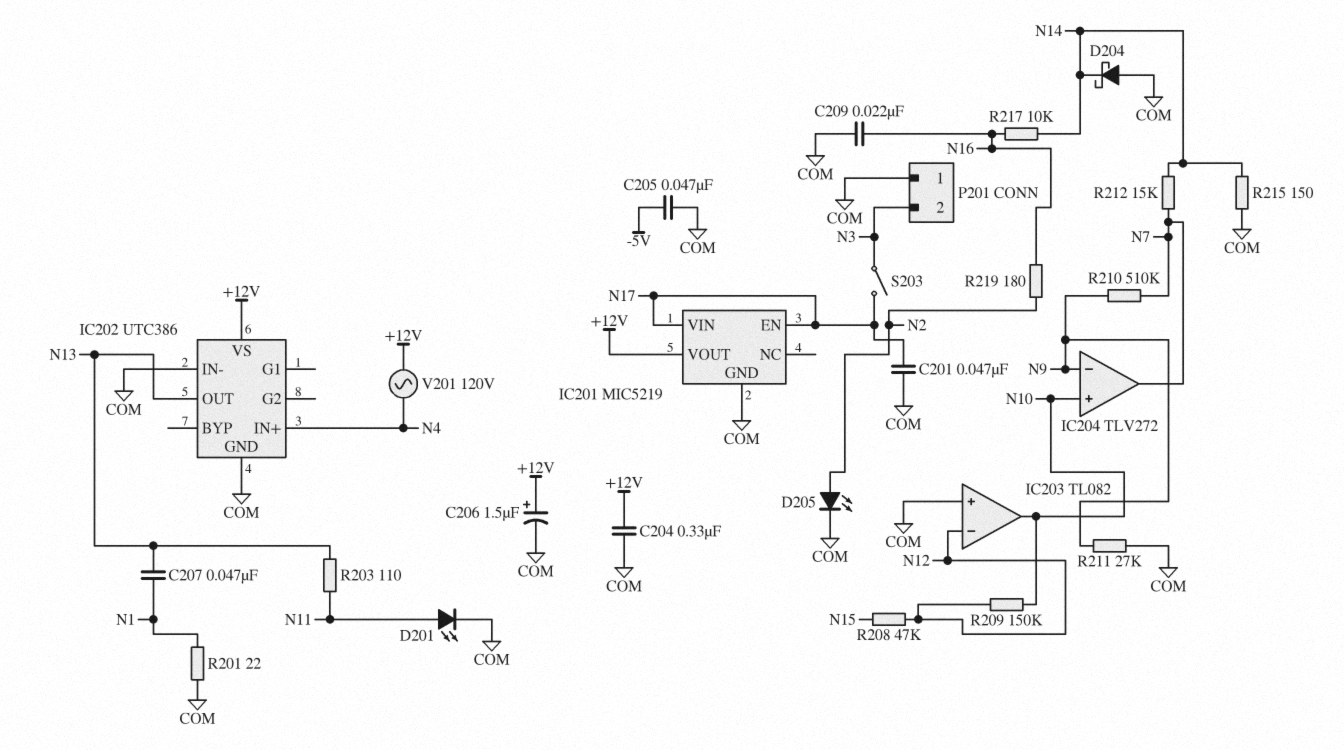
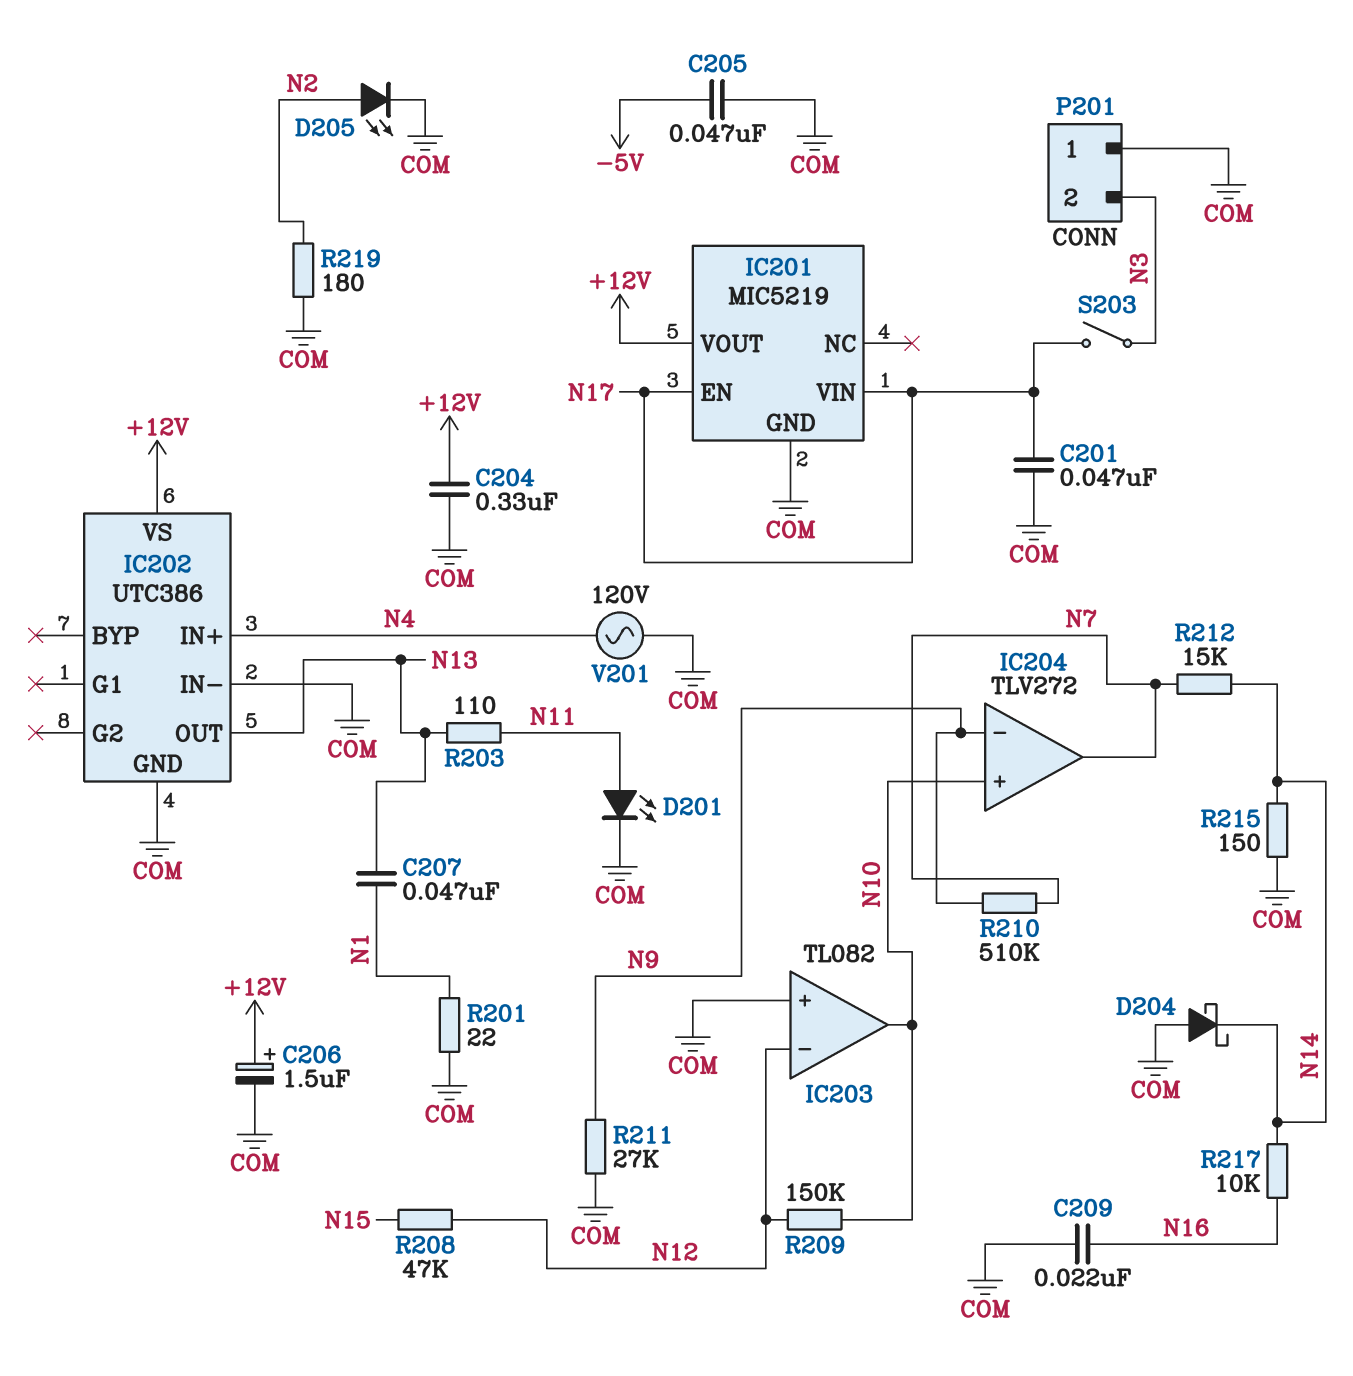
R219: 180 (N2, N16) -> 180 (COM, N2)
V201: AC 120V (+12V, N4) -> AC 120V (COM, N4)

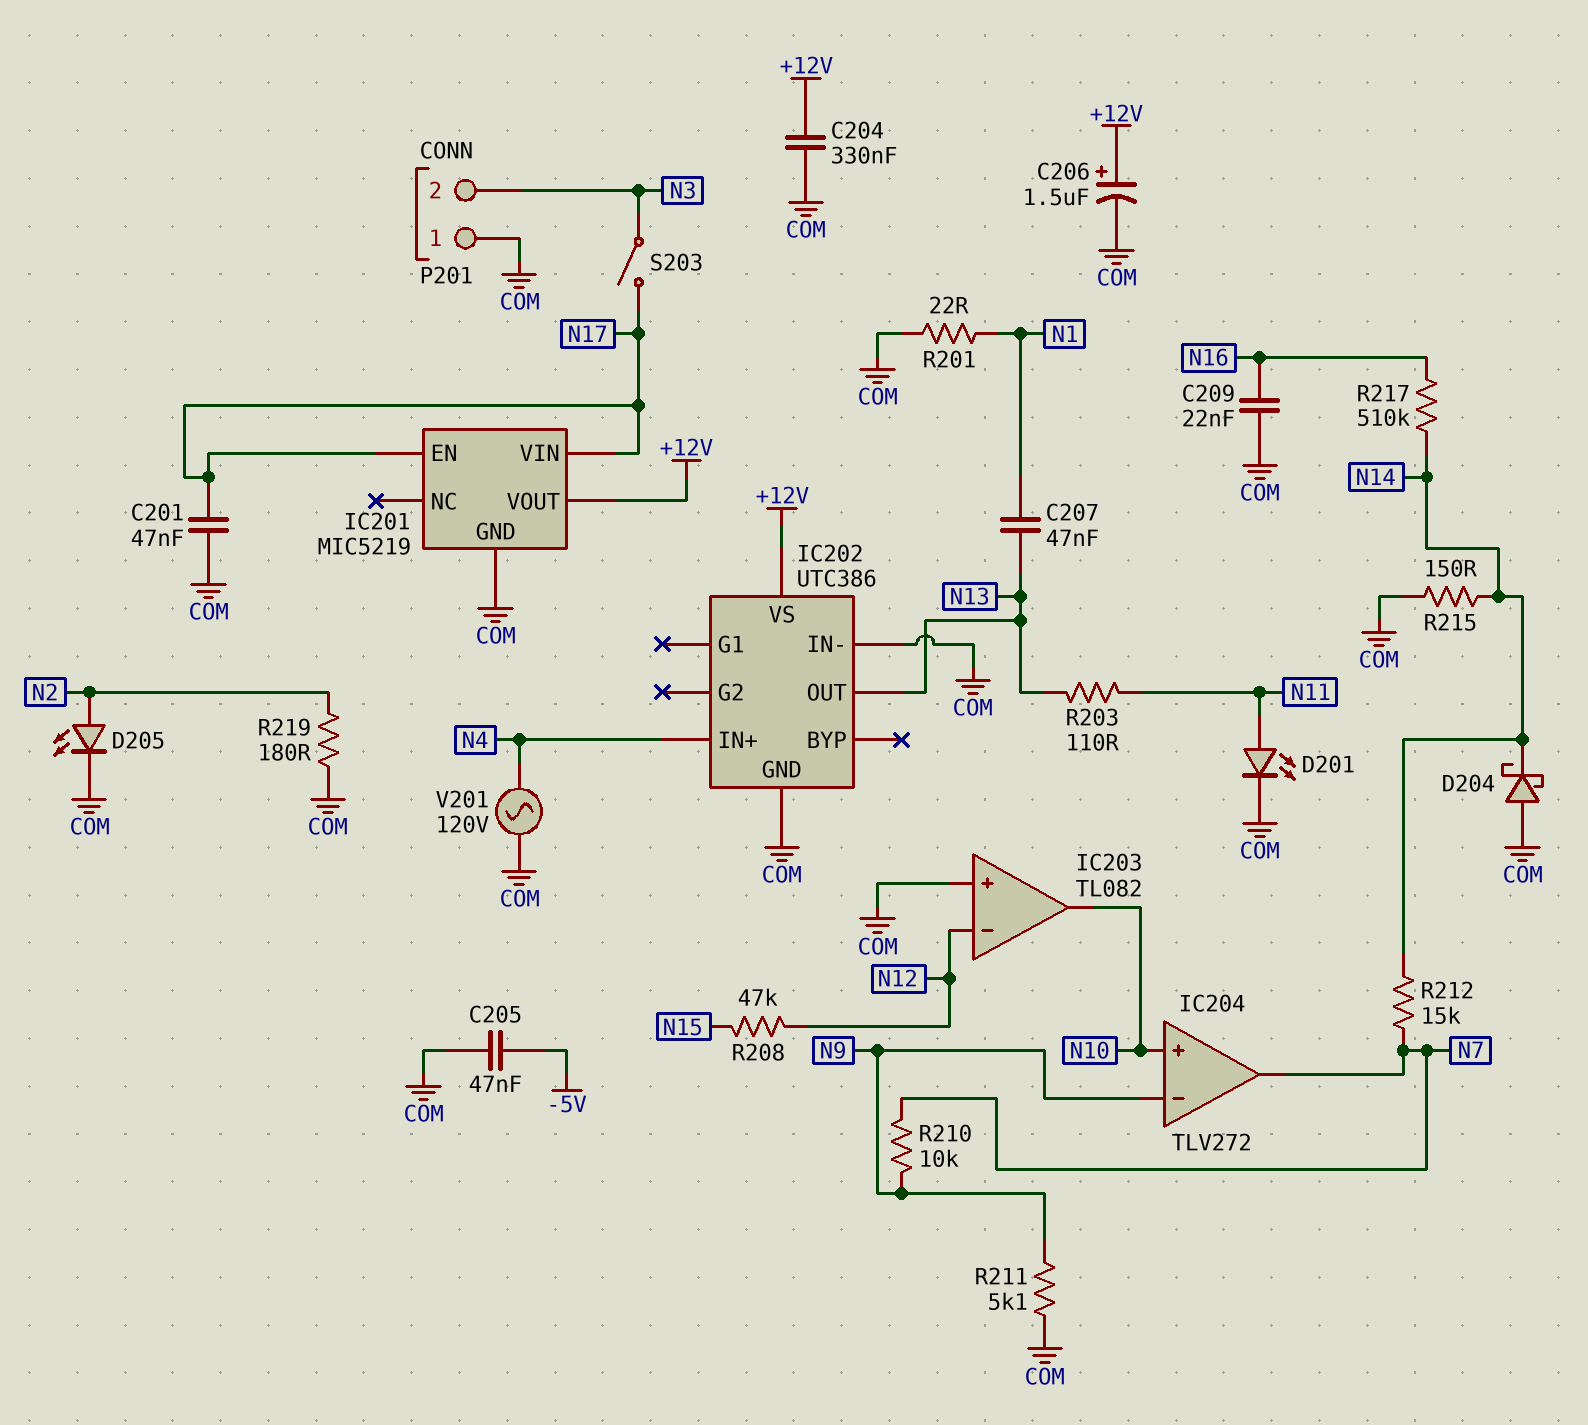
R209: 150k (N10, N12) -> none
R210: 510k (N7, N9) -> 10k (N7, N9)
R211: 27k (COM, N9) -> 5.1k (COM, N9)
R217: 10k (N14, N16) -> 510k (N14, N16)

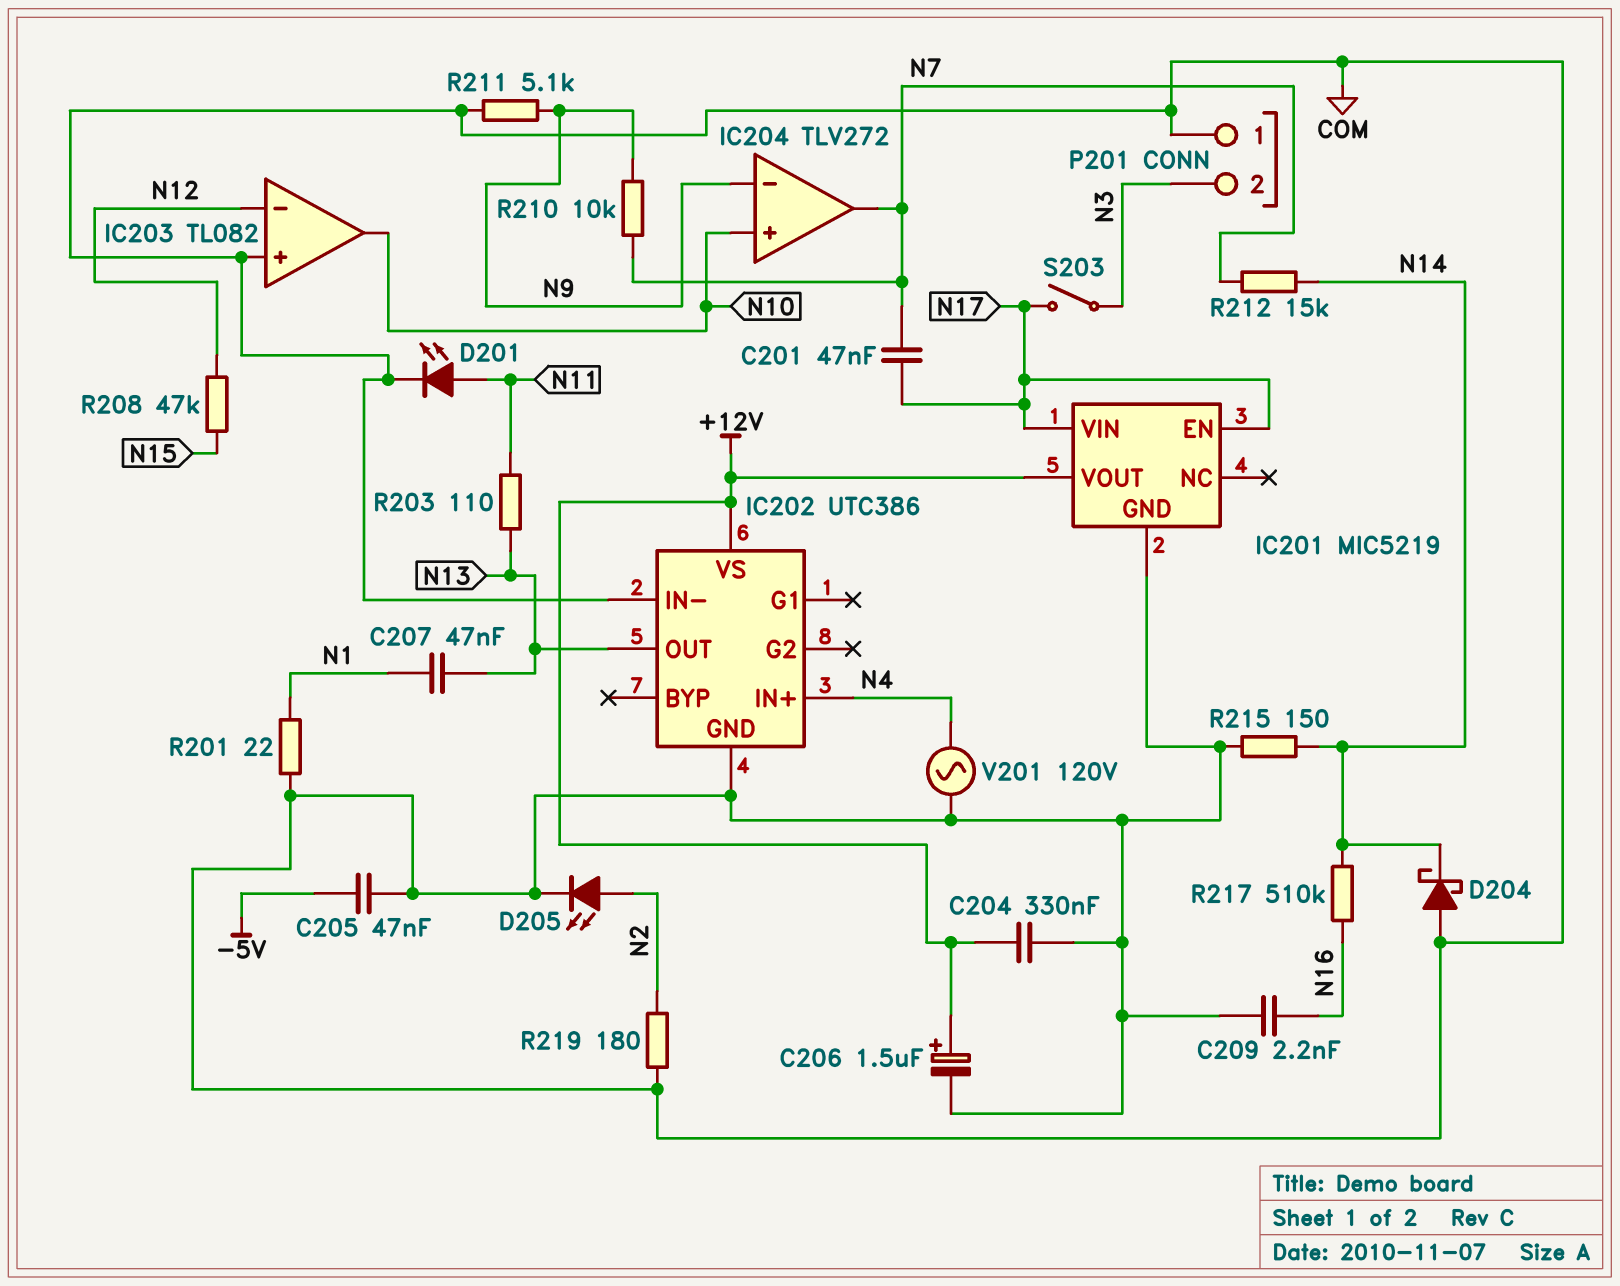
C201: 47nF (COM, N17) -> 47nF (N7, N17)
C209: 22nF (COM, N16) -> 2.2nF (COM, N16)

